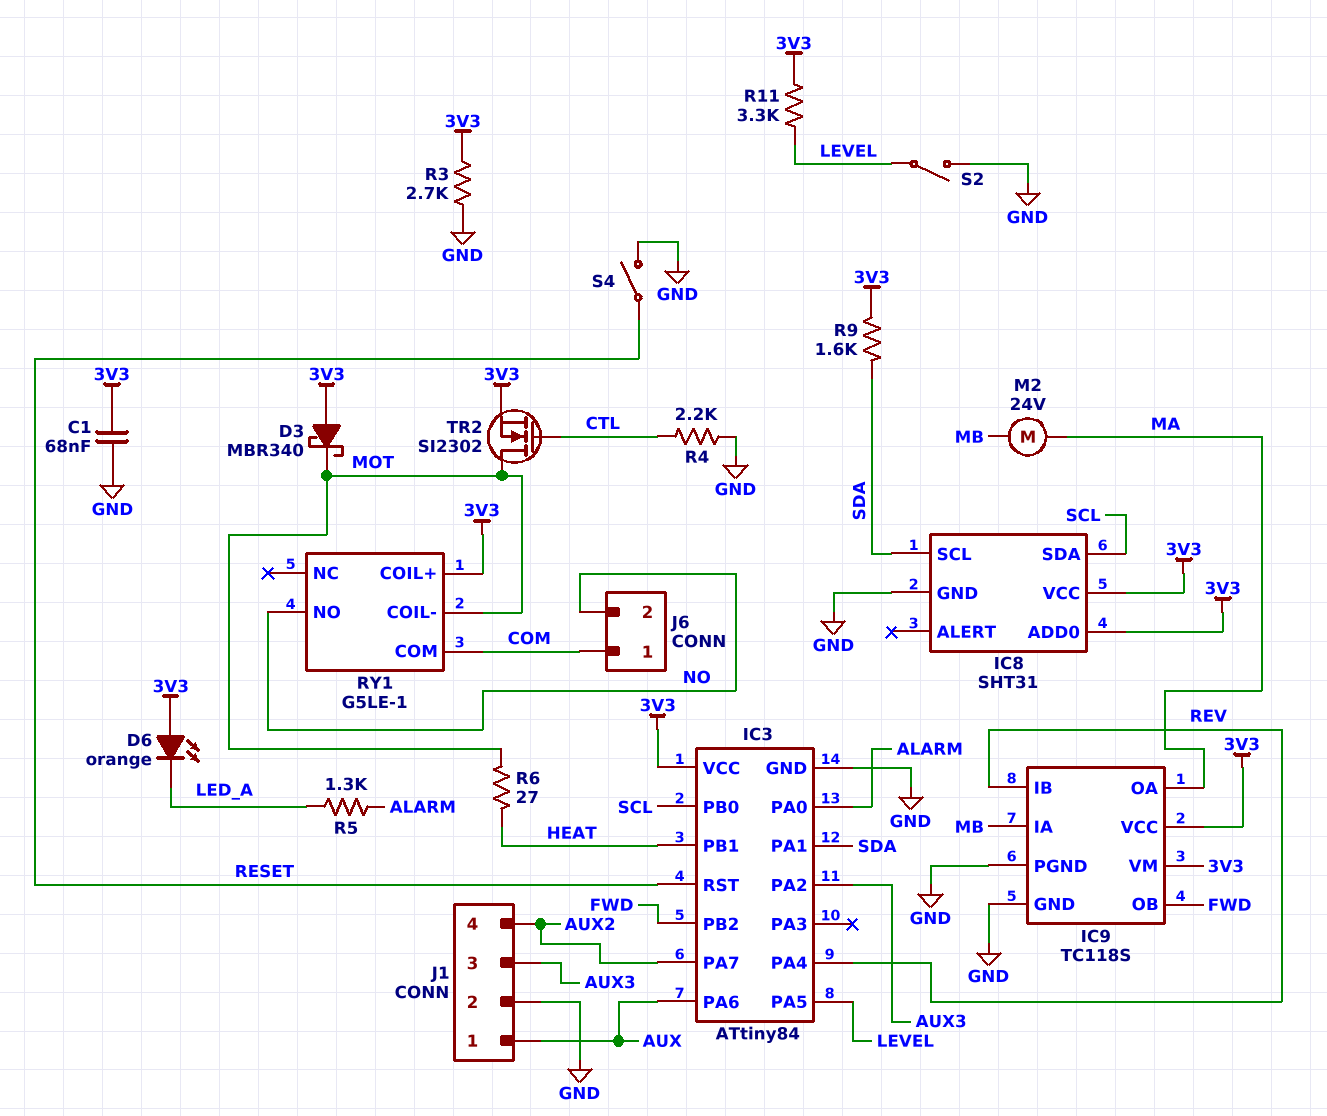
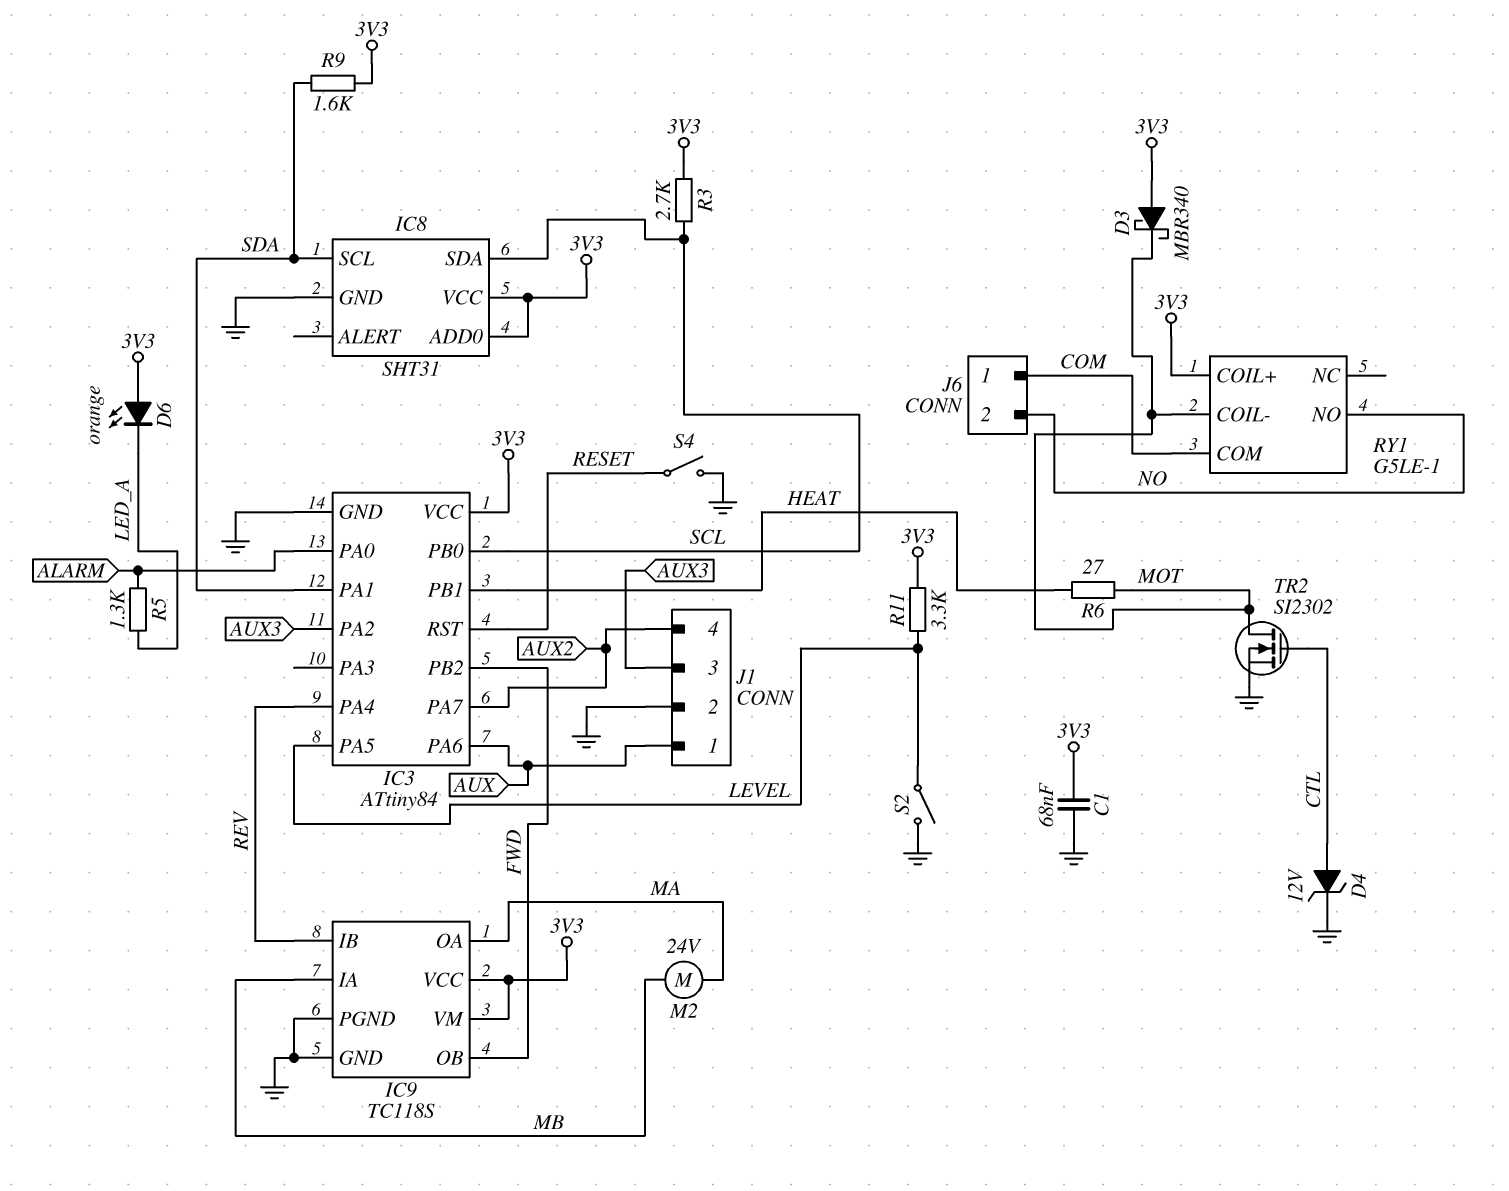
D4: none -> zener 12V (A CTL, K GND)
R3: 2.7k (3V3, GND) -> 2.7k (3V3, SCL)
R4: 2.2k (CTL, GND) -> none
TR2: NMOS SI2302 (G CTL, D MOT, S 3V3) -> NMOS SI2302 (G CTL, D MOT, S GND)

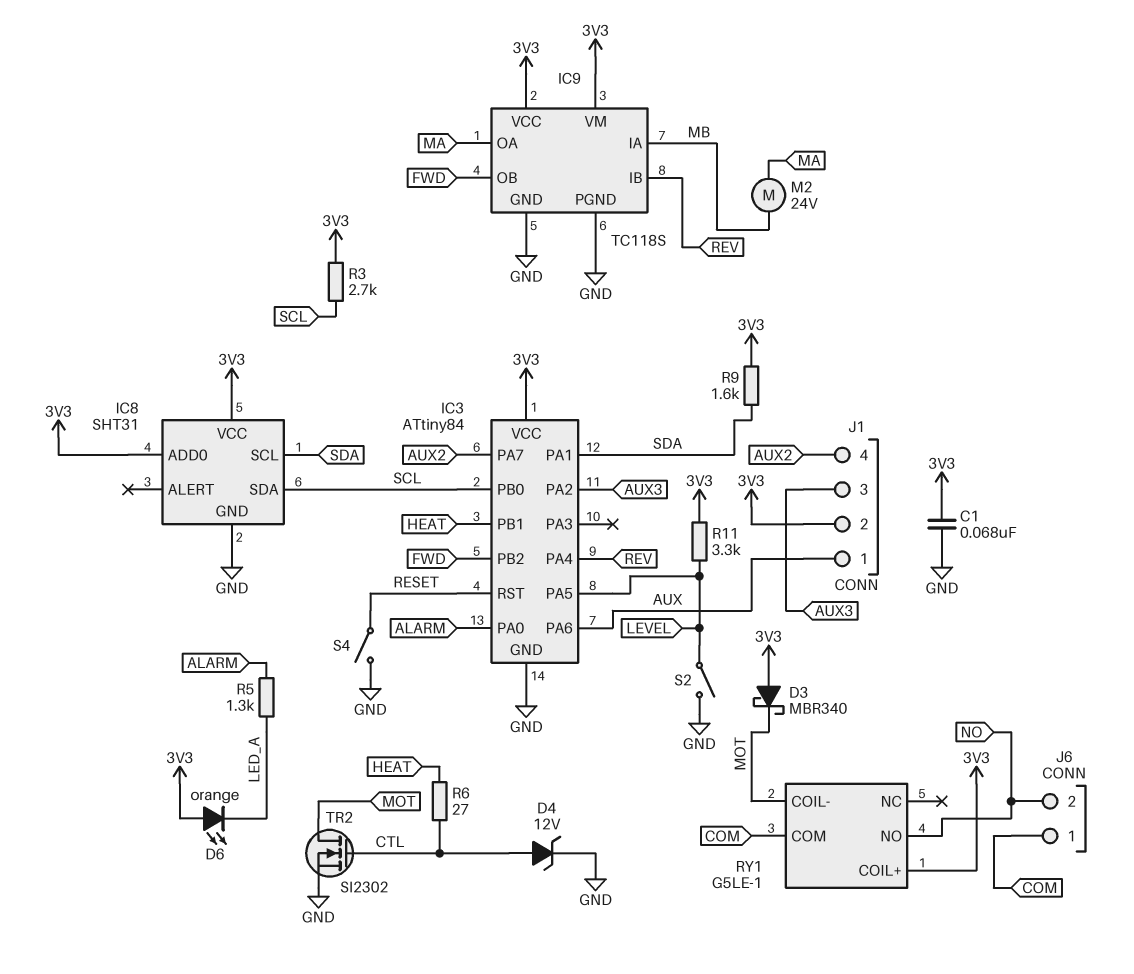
J1 pin 2: GND -> 3V3
R6: 27 (HEAT, MOT) -> 27 (CTL, HEAT)

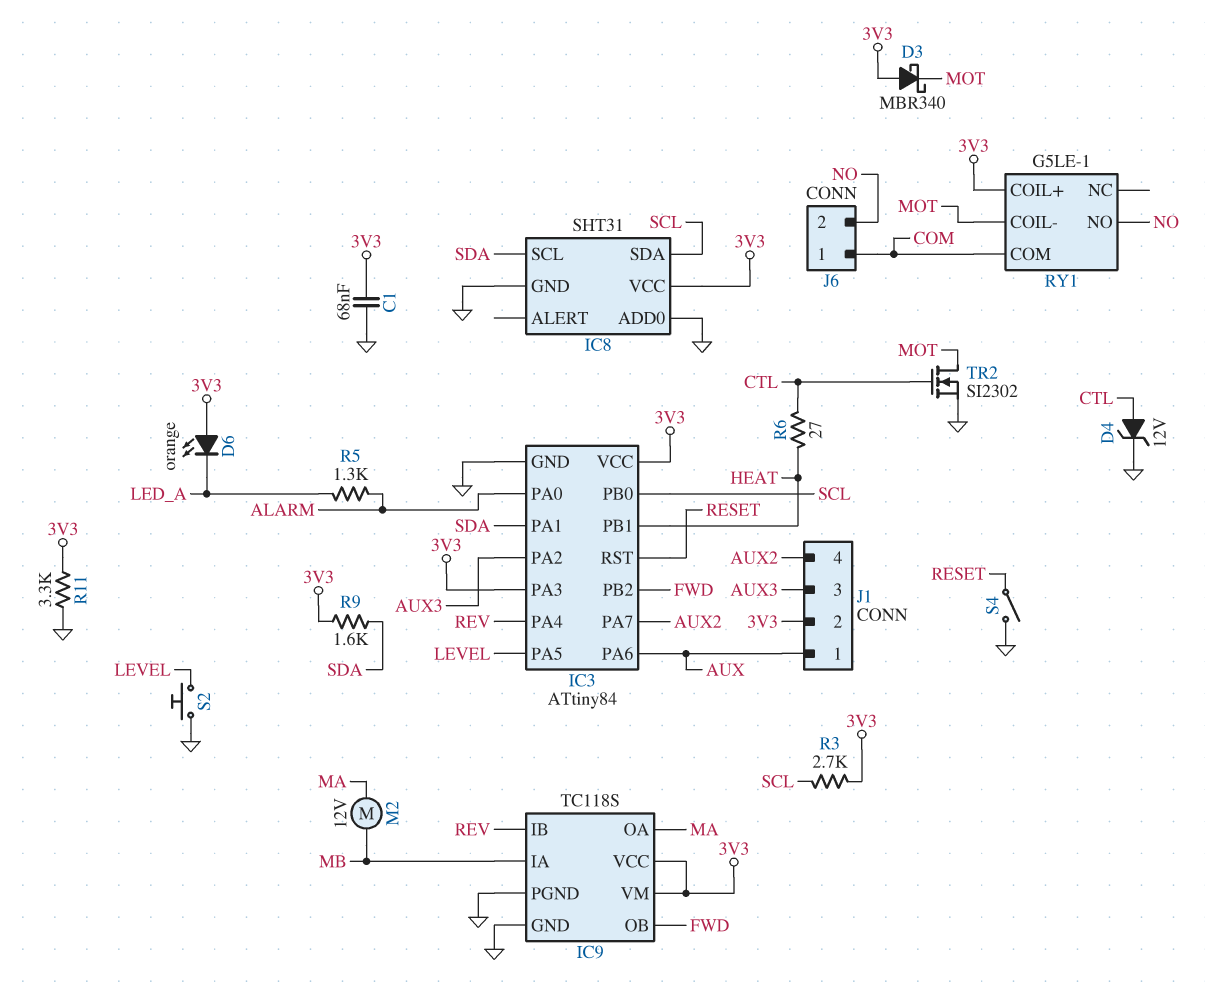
IC3 pin PA3: none -> 3V3
IC8 pin ADD0: 3V3 -> GND
M2: motor 24V (MA, MB) -> motor 12V (MA, MB)
R11: 3.3k (3V3, LEVEL) -> 3.3k (3V3, GND)
S2: switch (GND, LEVEL) -> button (GND, LEVEL)

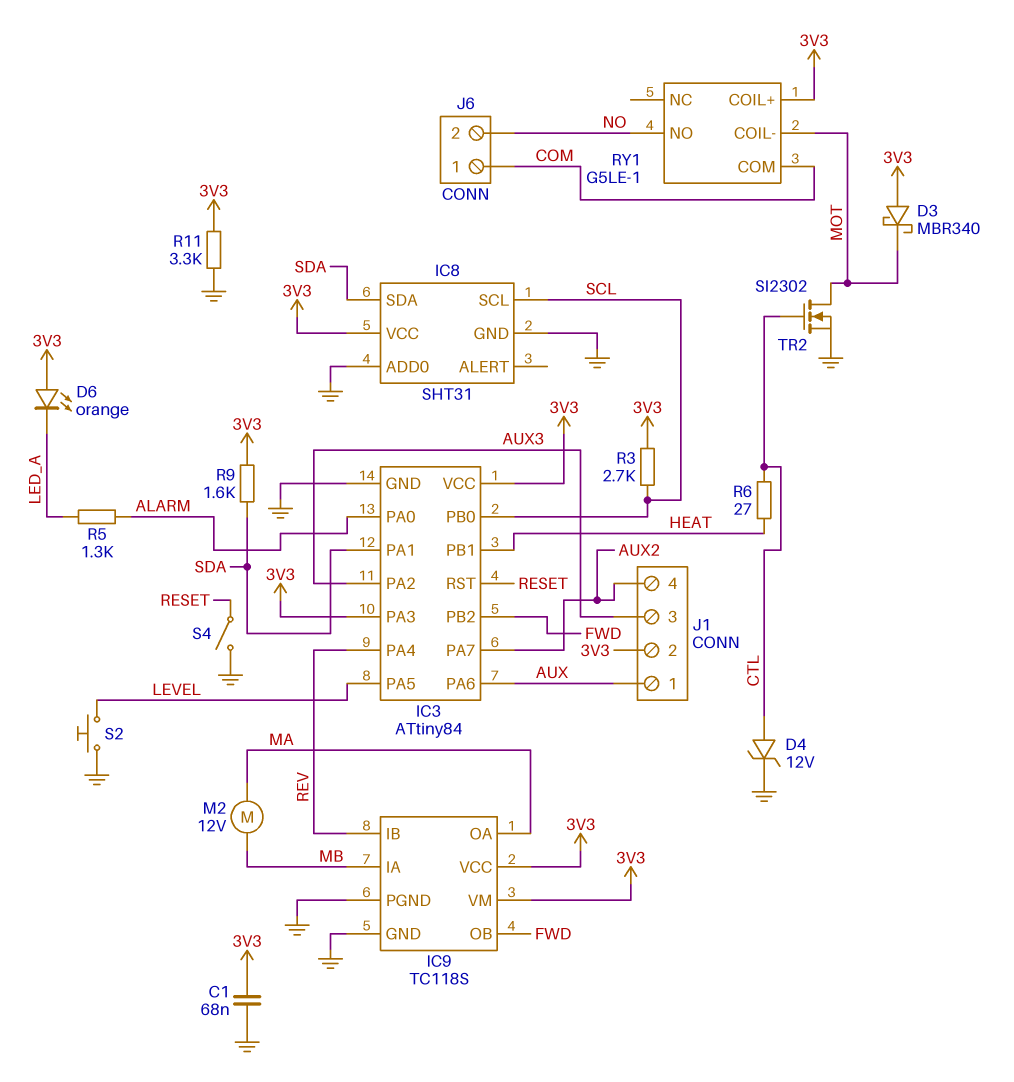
IC8 pin SCL: SDA -> SCL
IC8 pin SDA: SCL -> SDA

